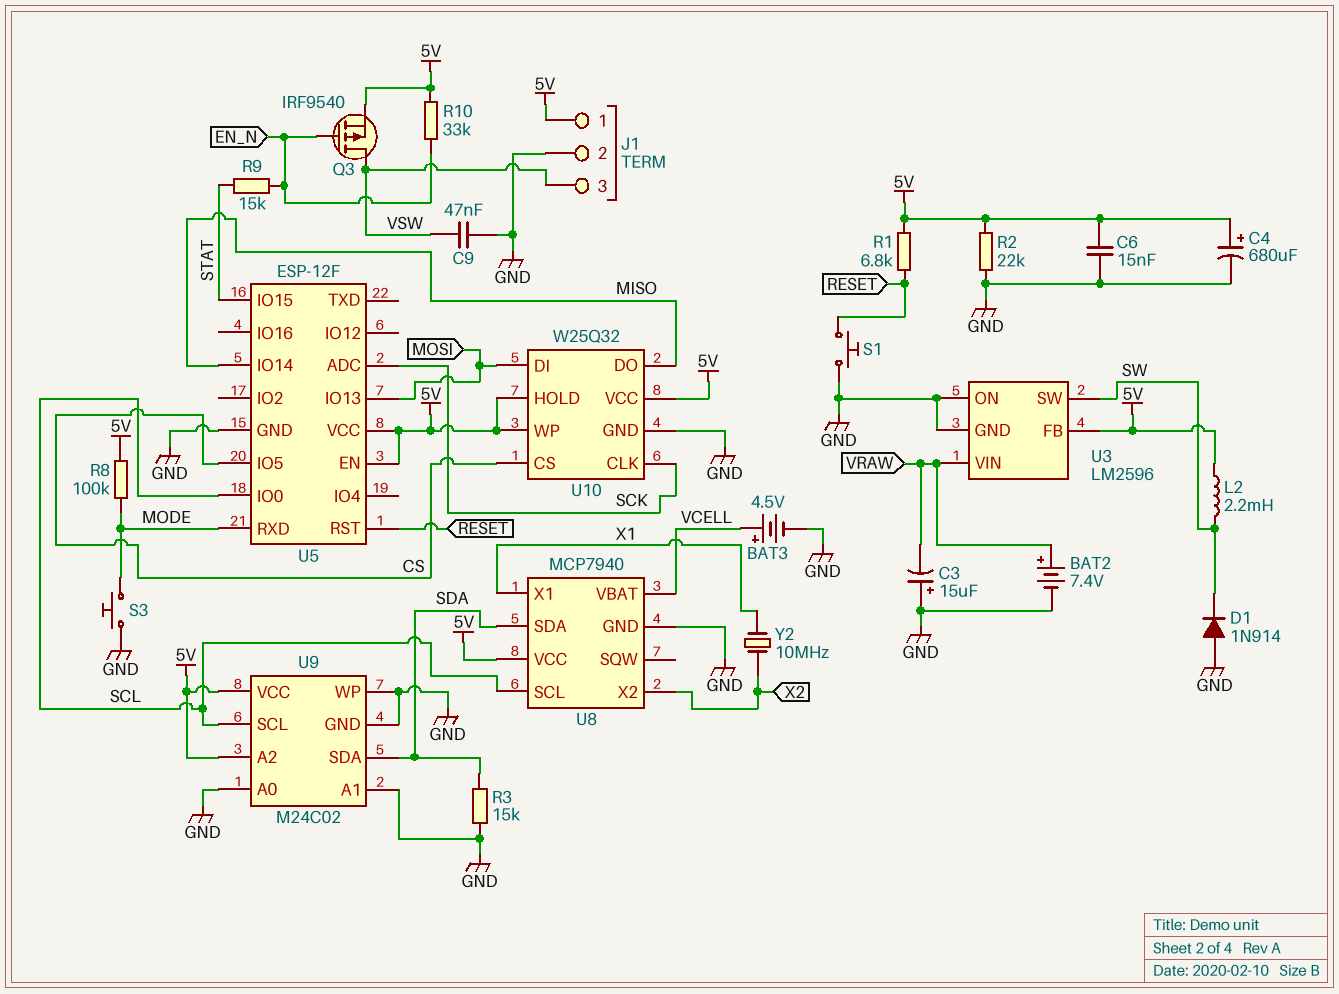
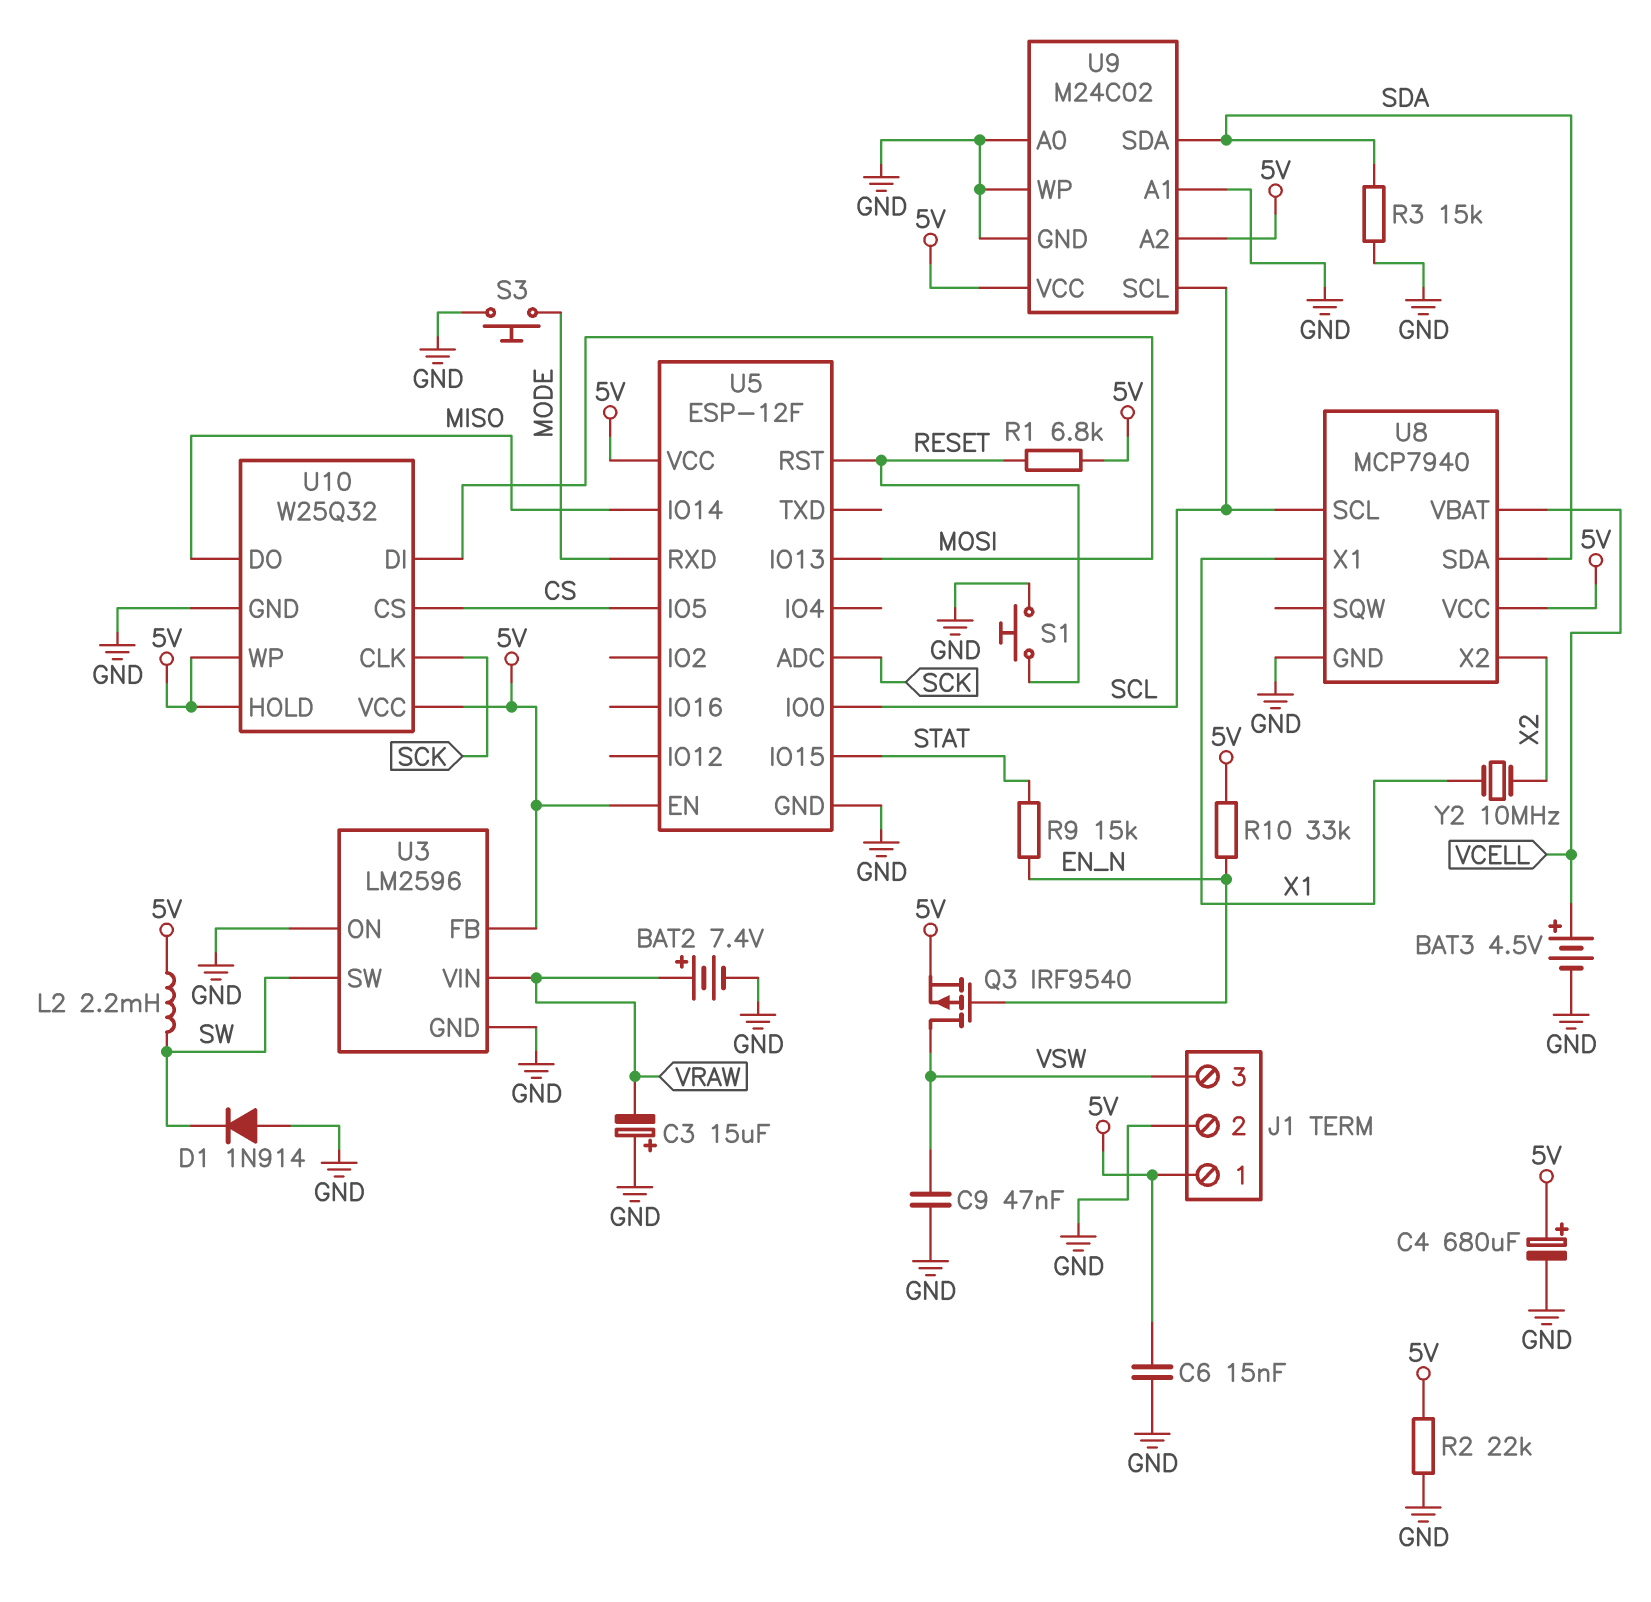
R8: 100k (5V, MODE) -> none

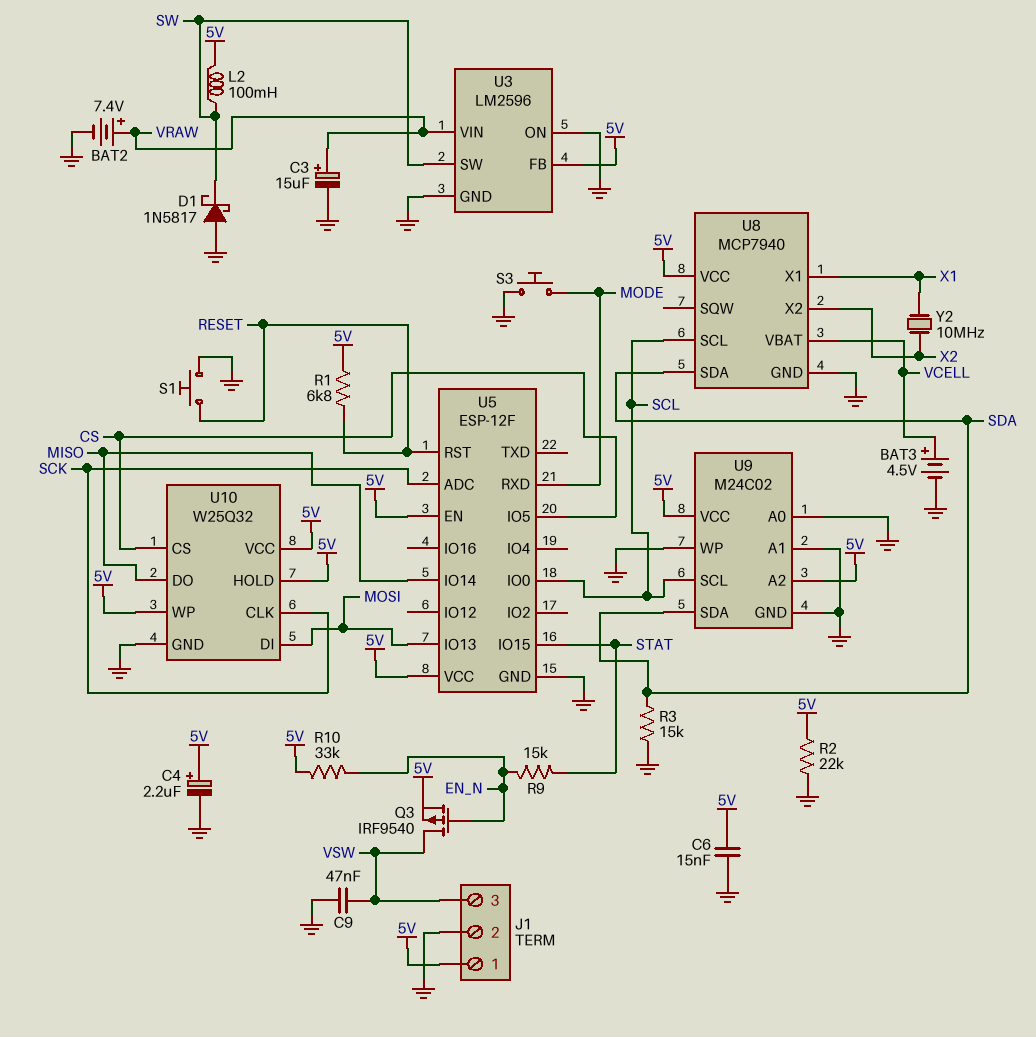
C3: 15uF (plus GND, minus VRAW) -> 15uF (plus VRAW, minus GND)
C4: 680uF (plus 5V, minus GND) -> 2.2uF (plus 5V, minus GND)
D1: diode 1N914 (A GND, K SW) -> schottky 1N5817 (A GND, K SW)
L2: 2.2mH (5V, SW) -> 100mH (5V, SW)

